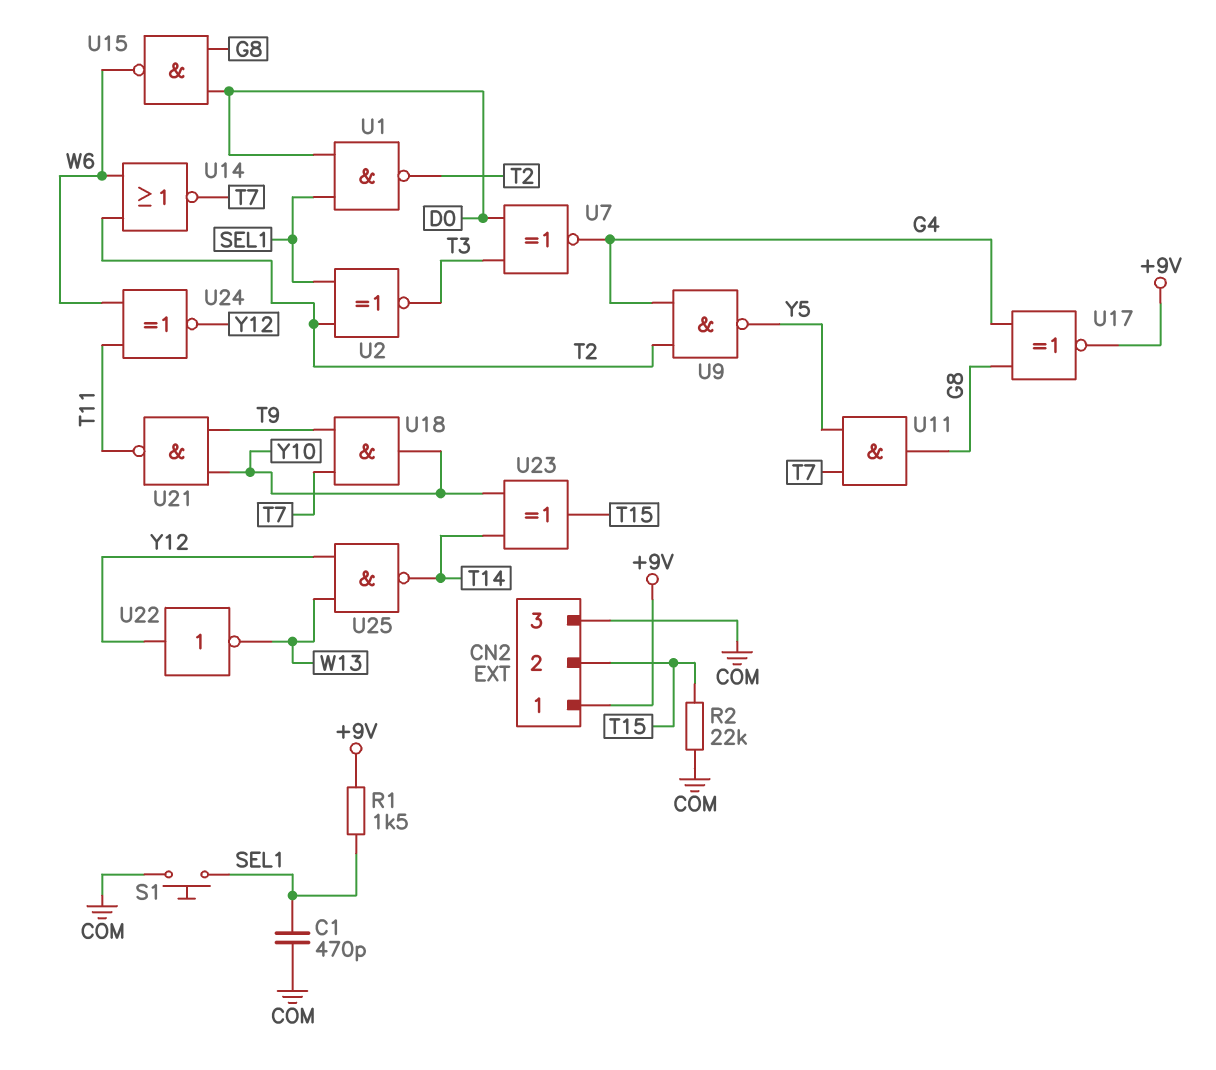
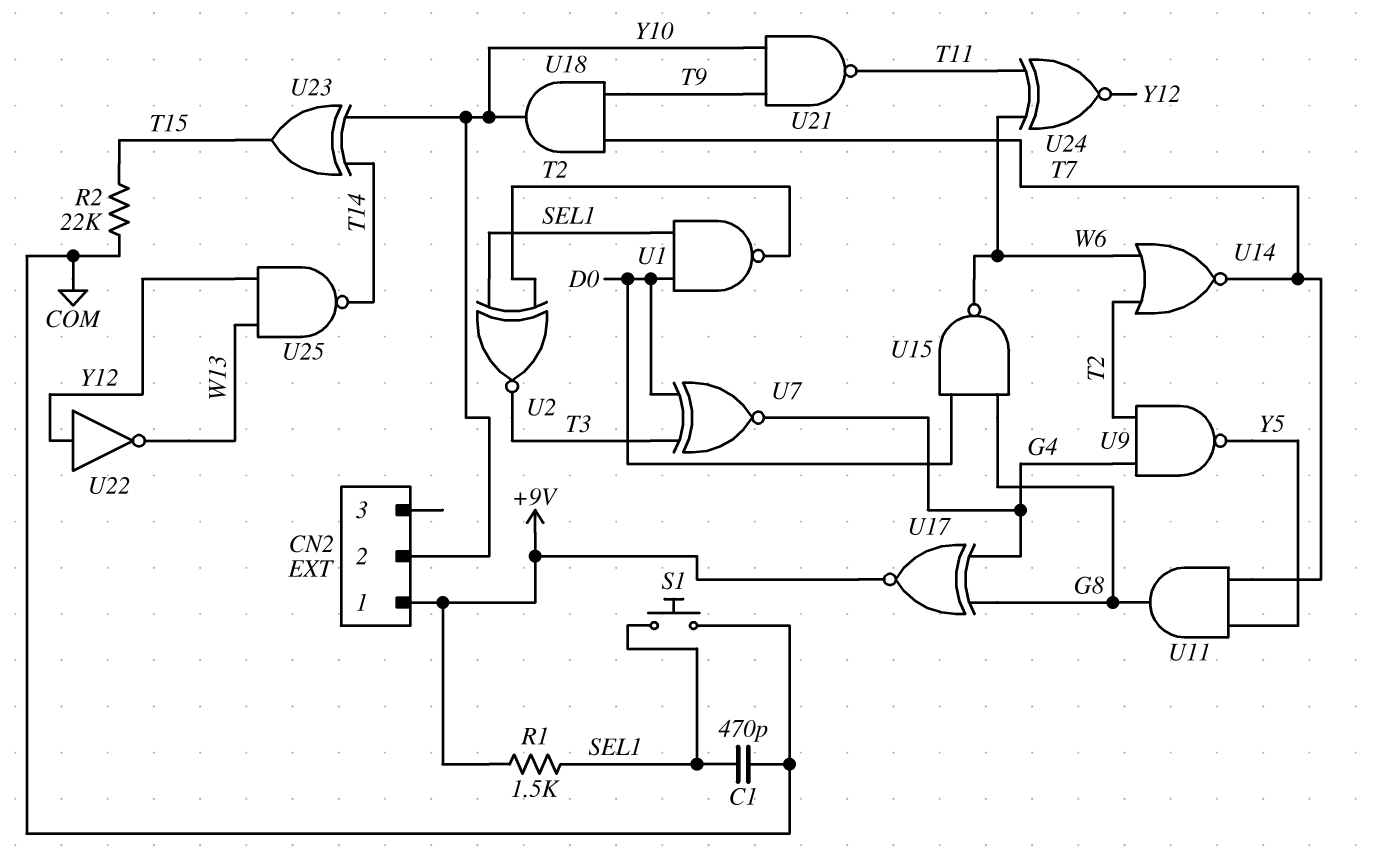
CN2 pin 2: T15 -> Y10
CN2 pin 3: COM -> none

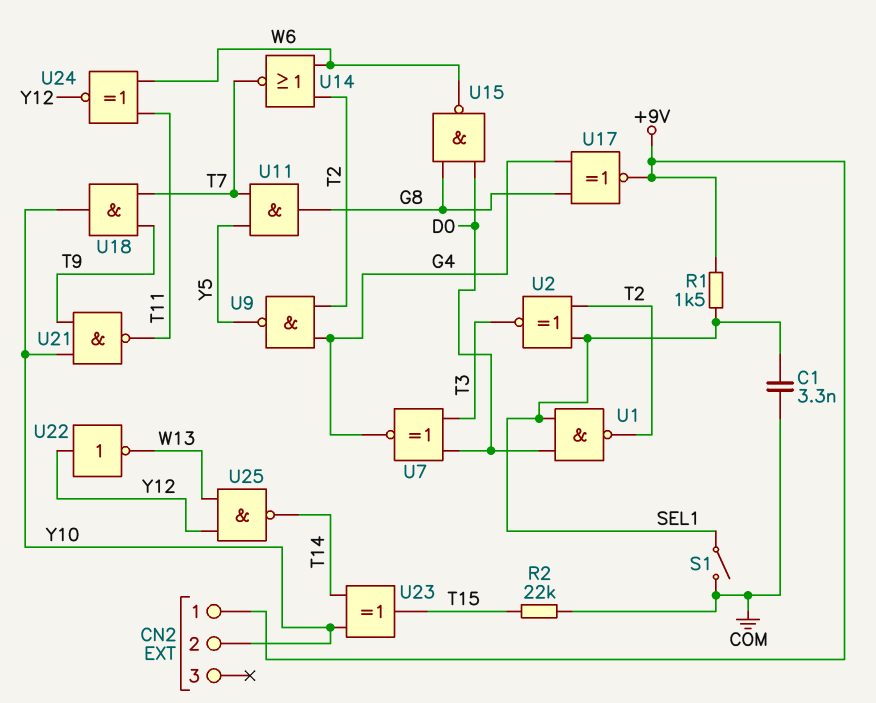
C1: 470pF (COM, SEL1) -> 3.3nF (COM, SEL1)
S1: button (COM, SEL1) -> switch (COM, SEL1)

